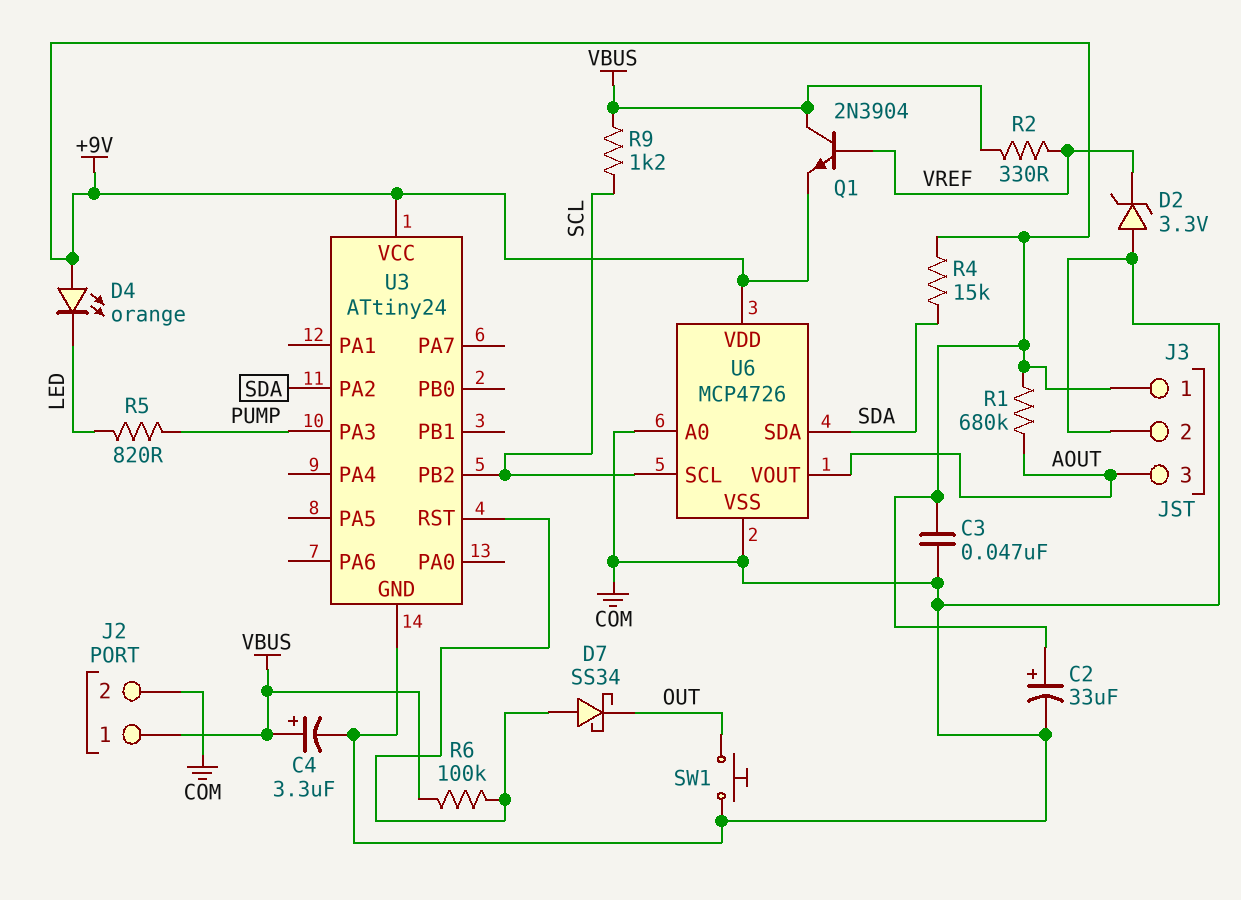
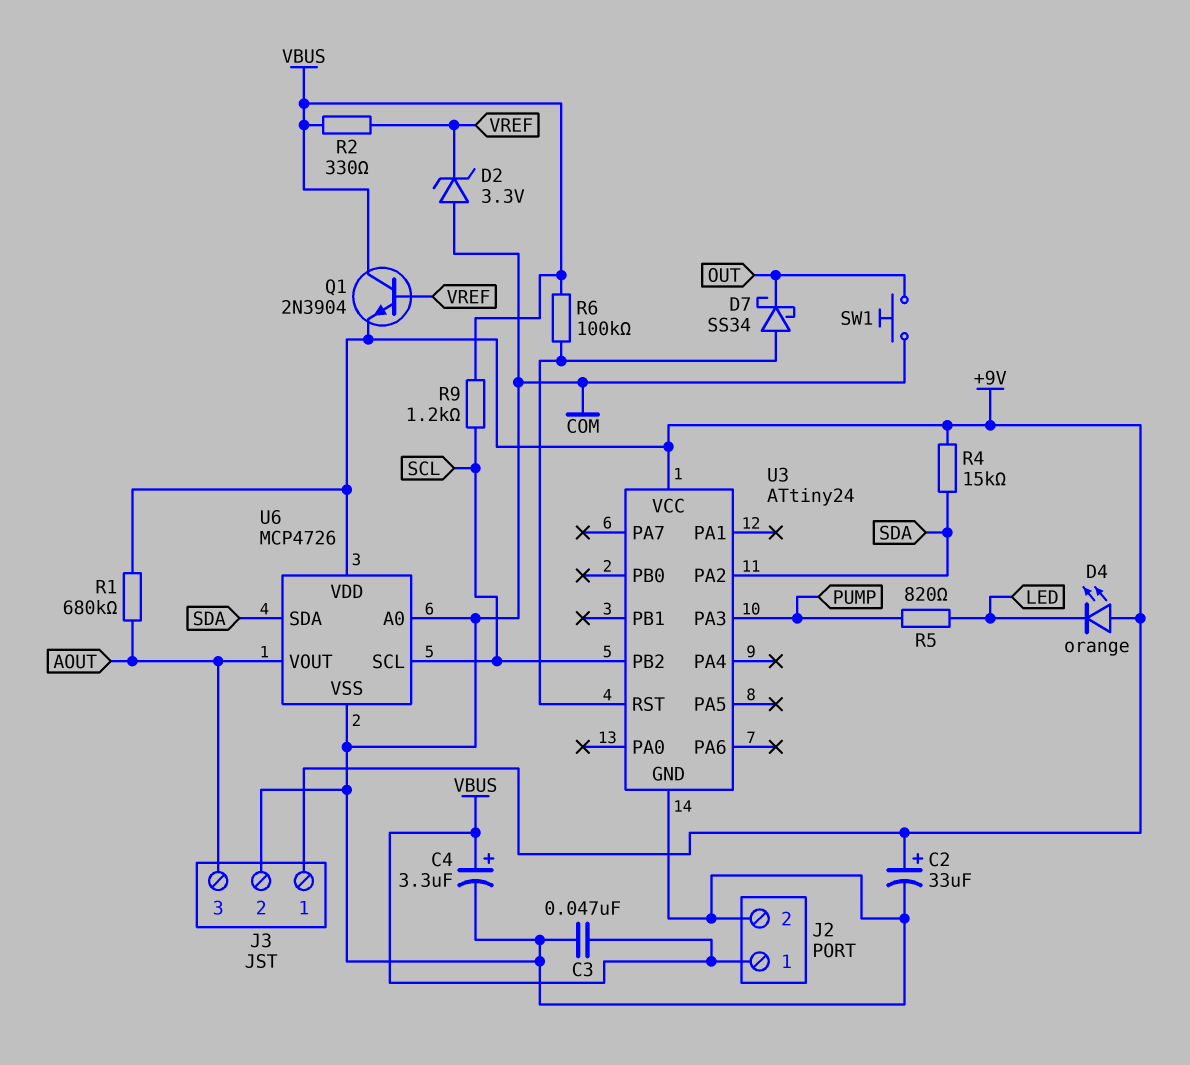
C3: 47nF (+9V, COM) -> 47nF (COM, VBUS)

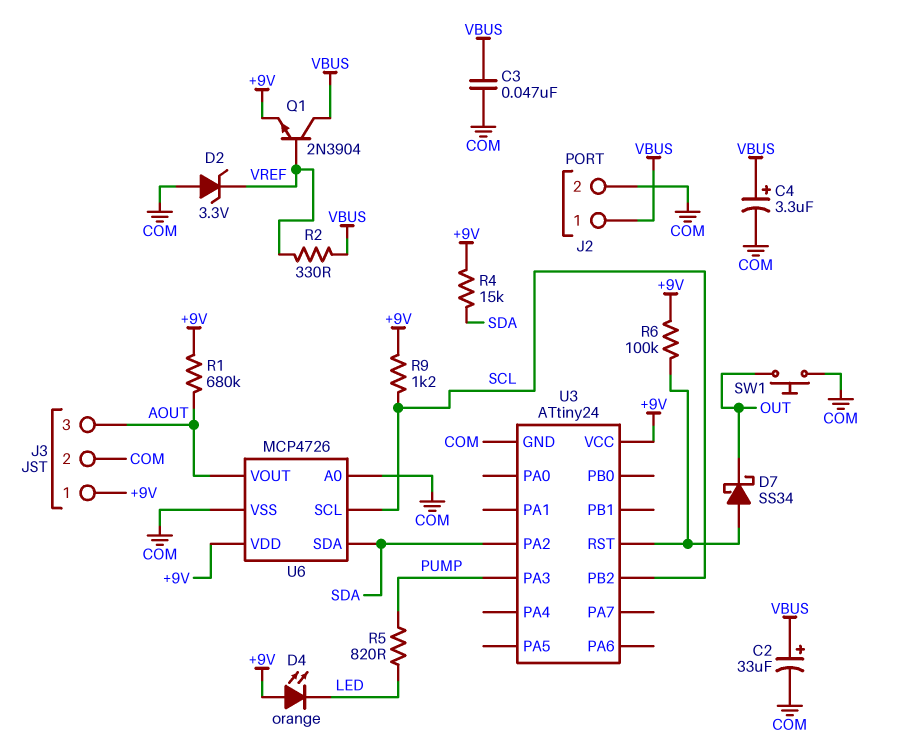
C2: 33uF (plus +9V, minus COM) -> 33uF (plus VBUS, minus COM)
R6: 100k (U3/RST, VBUS) -> 100k (+9V, U3/RST)
R9: 1.2k (SCL, VBUS) -> 1.2k (+9V, SCL)

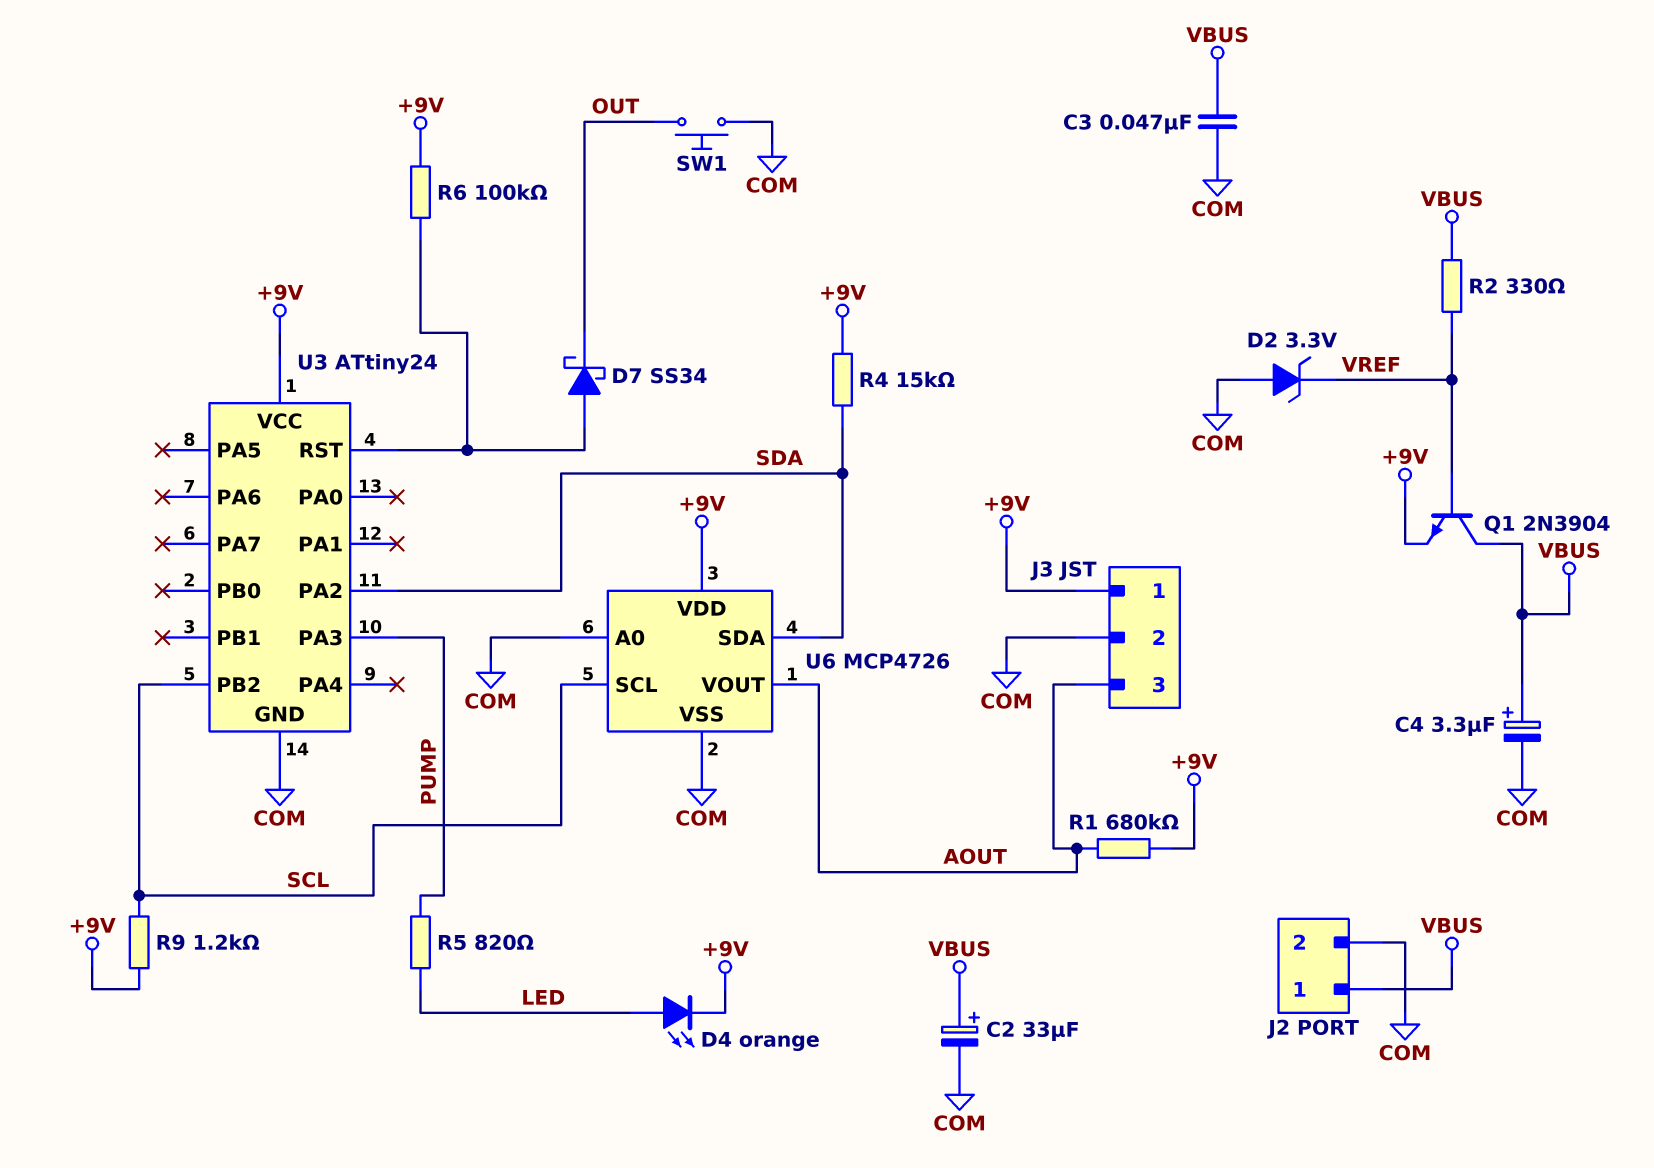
D4: LED orange (A +9V, K LED) -> LED orange (A LED, K +9V)

